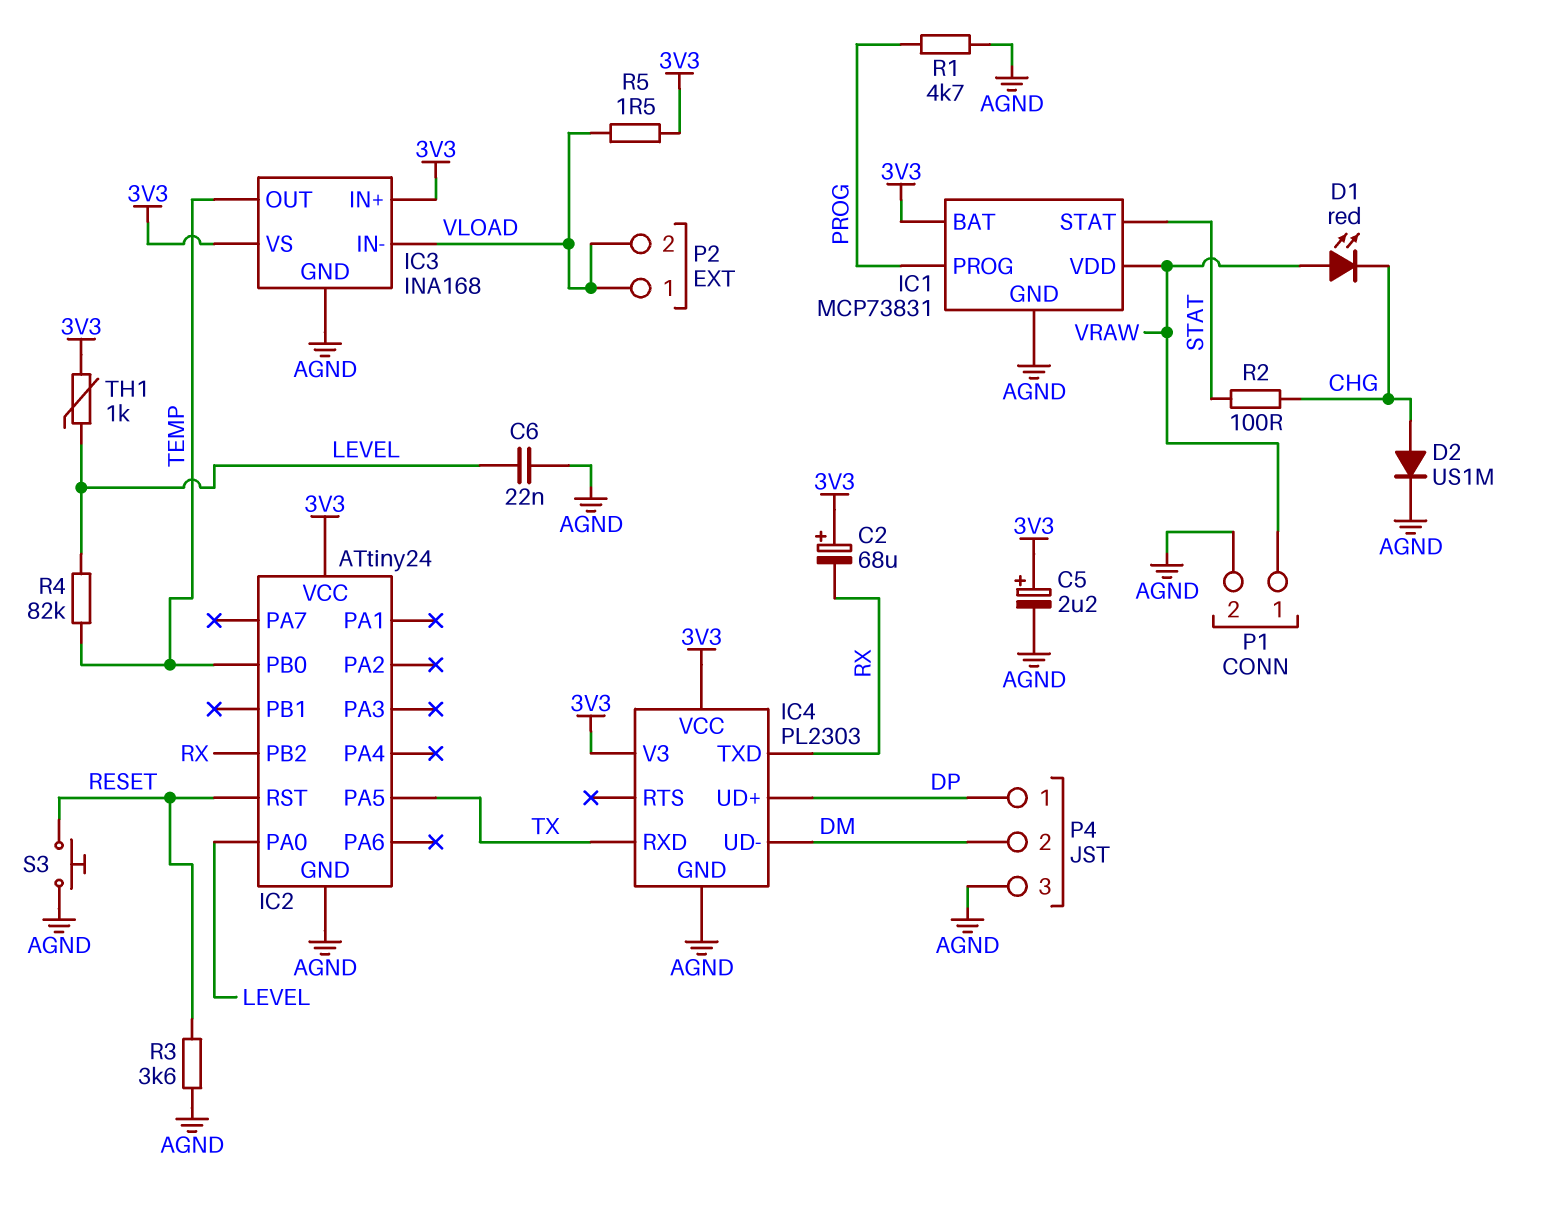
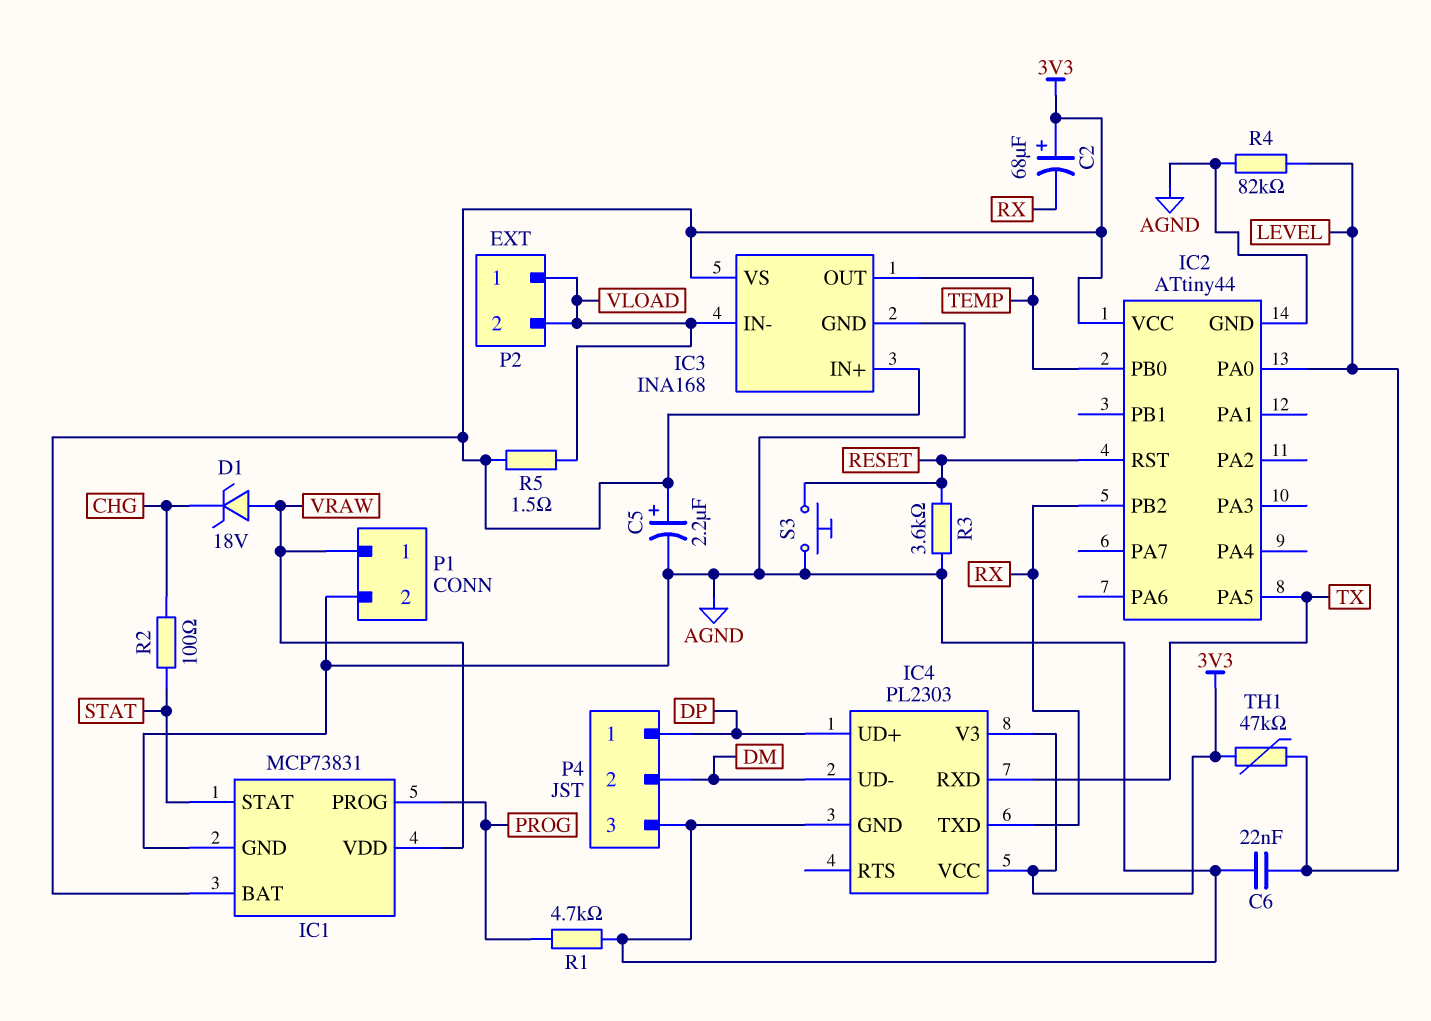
D1: LED red (A VRAW, K CHG) -> zener 18V (A VRAW, K CHG)
D2: diode US1M (A CHG, K AGND) -> none
IC2: ATtiny24 -> ATtiny44
R4: 82k (LEVEL, TEMP) -> 82k (AGND, LEVEL)
TH1: 1k (3V3, LEVEL) -> 47k (3V3, LEVEL)

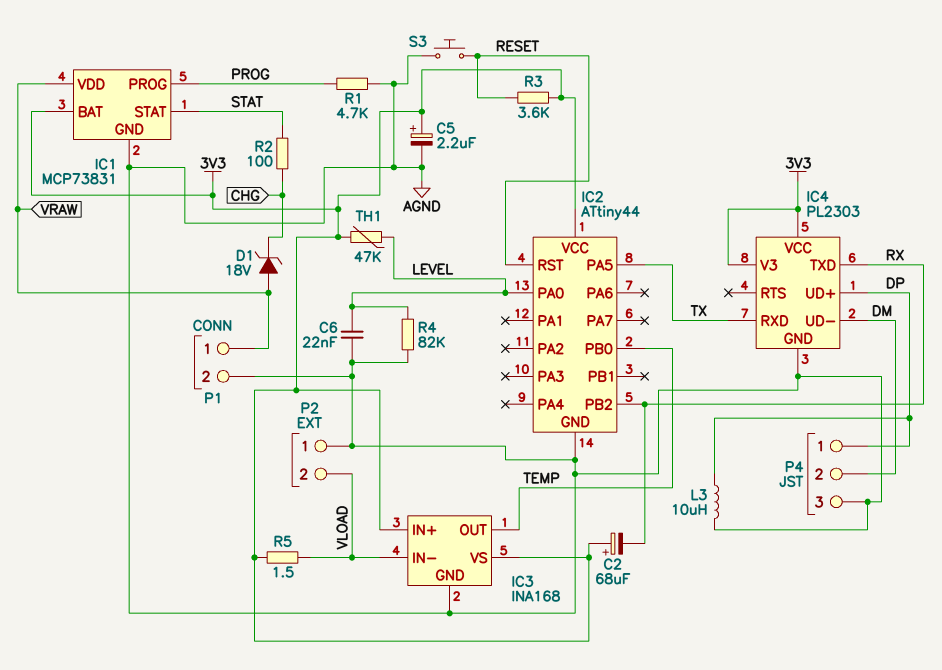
L3: none -> 10uH (AGND, DP)
P2 pin 1: VLOAD -> AGND
R3: 3.6k (AGND, RESET) -> 3.6k (3V3, RESET)

